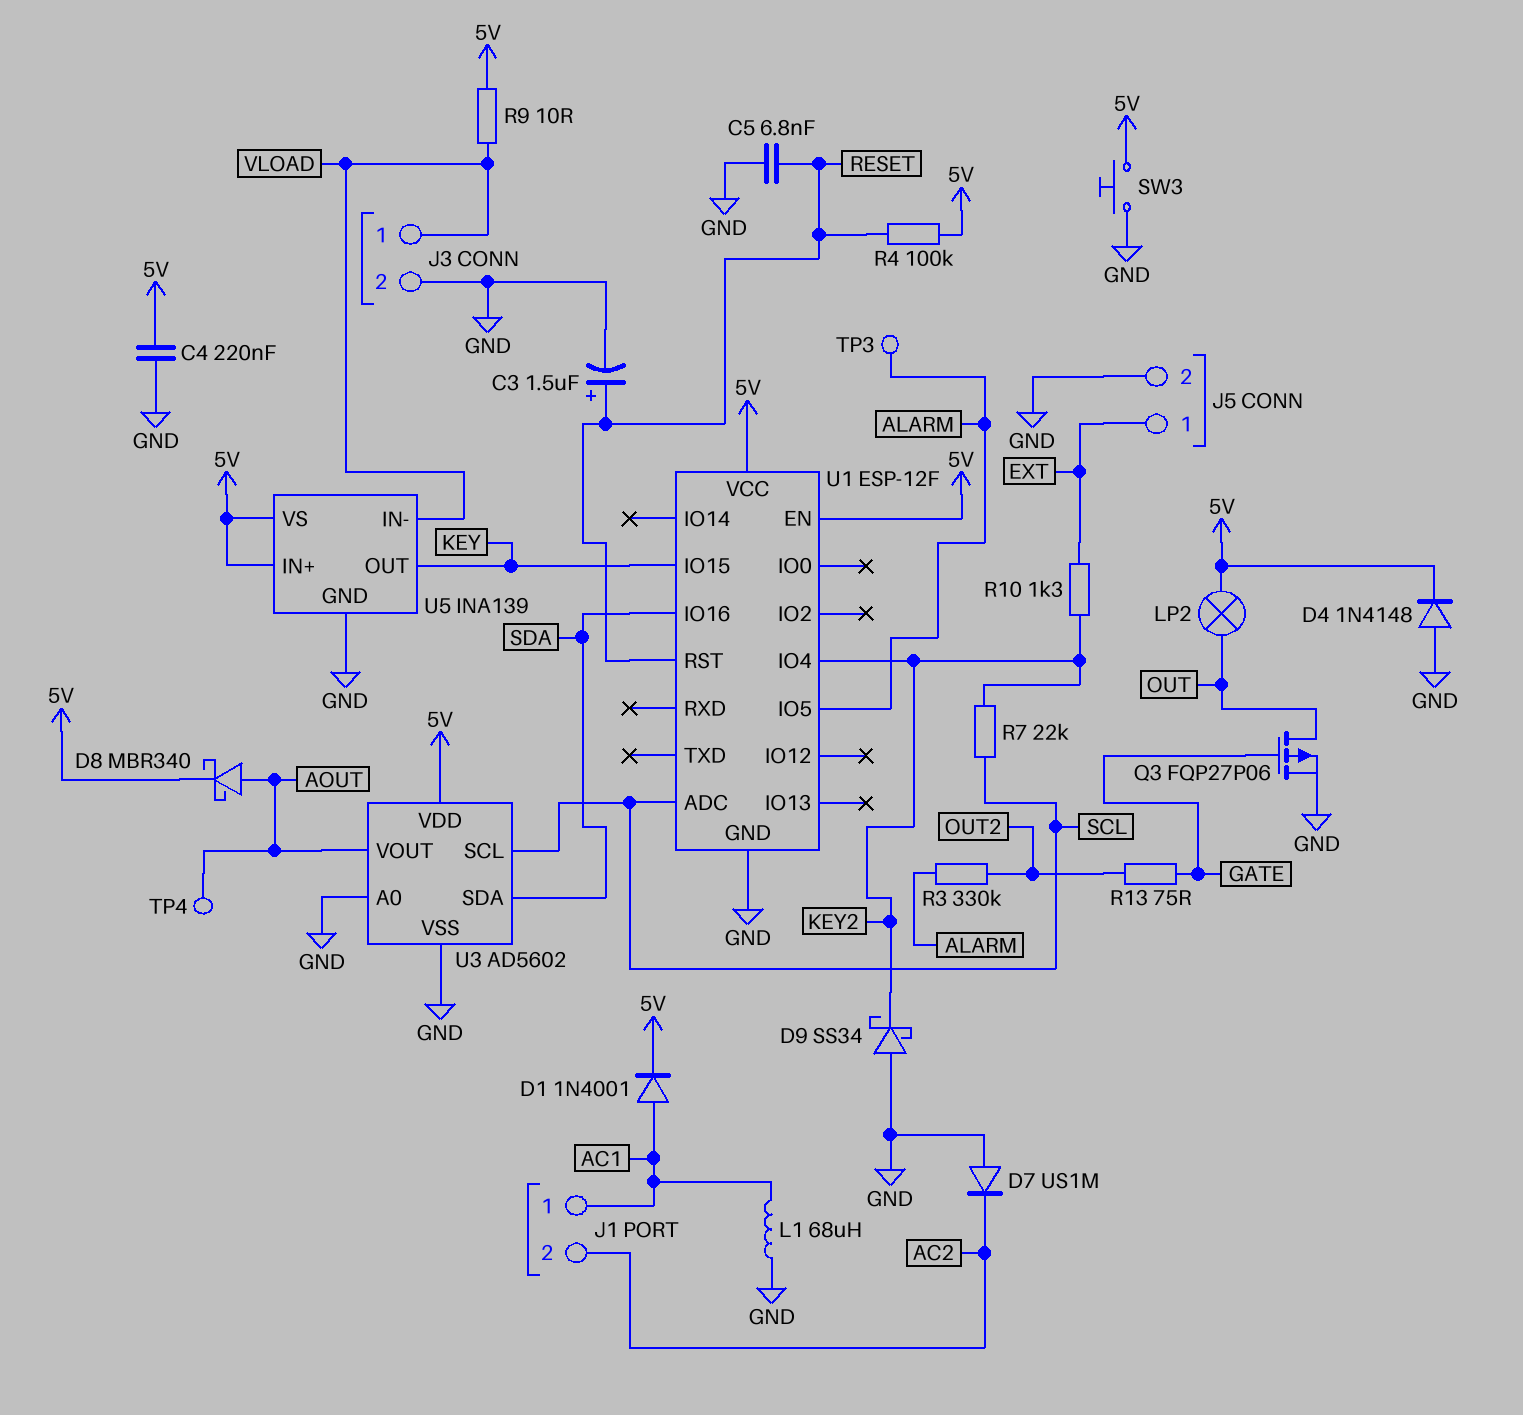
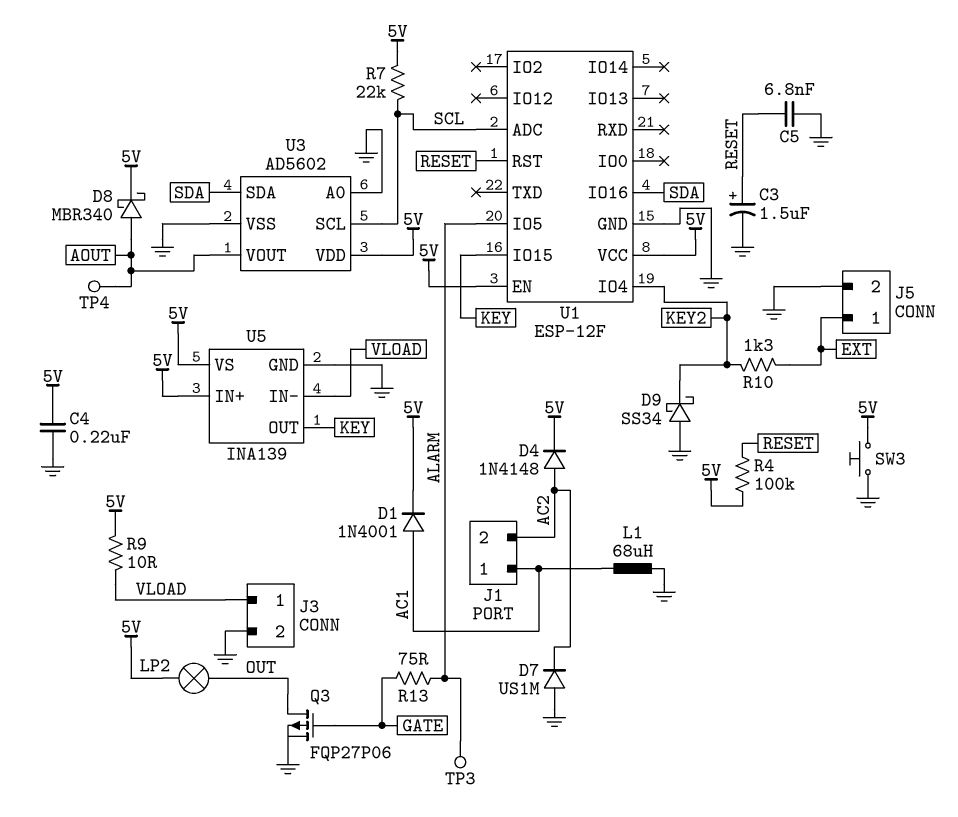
D4: diode 1N4148 (A GND, K 5V) -> diode 1N4148 (A AC2, K 5V)
R3: 330k (ALARM, OUT2) -> none
R7: 22k (KEY2, SCL) -> 22k (5V, SCL)
R13: 75 (GATE, OUT2) -> 75 (ALARM, GATE)

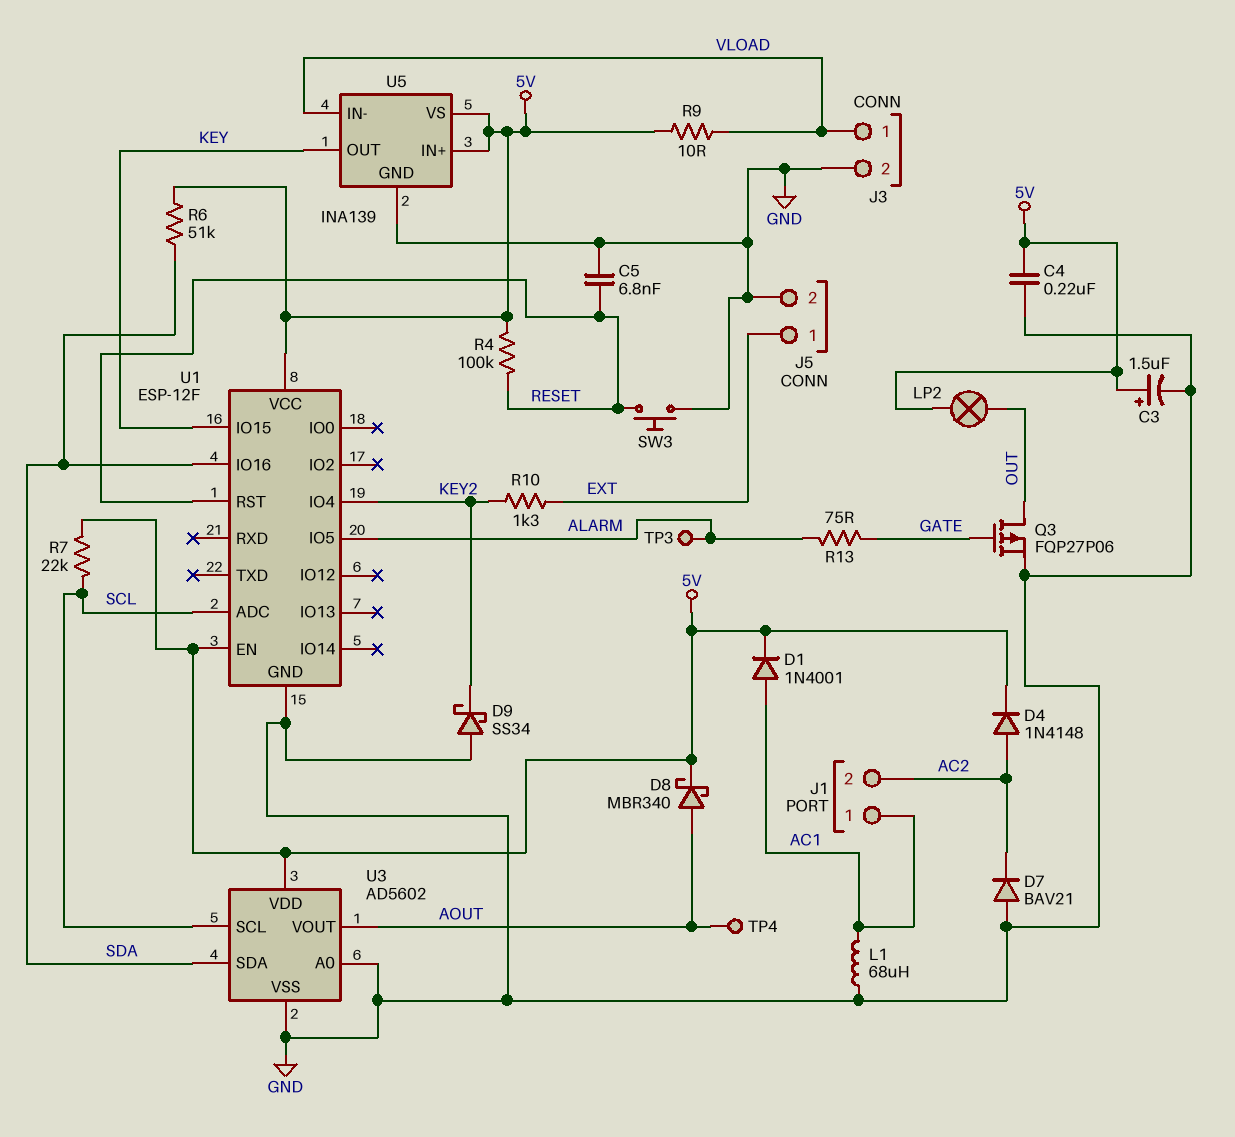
C3: 1.5uF (plus RESET, minus GND) -> 1.5uF (plus 5V, minus GND)
D7: diode US1M (A GND, K AC2) -> diode BAV21 (A GND, K AC2)
R6: none -> 51k (5V, SDA)
SW3: button (5V, GND) -> button (GND, RESET)

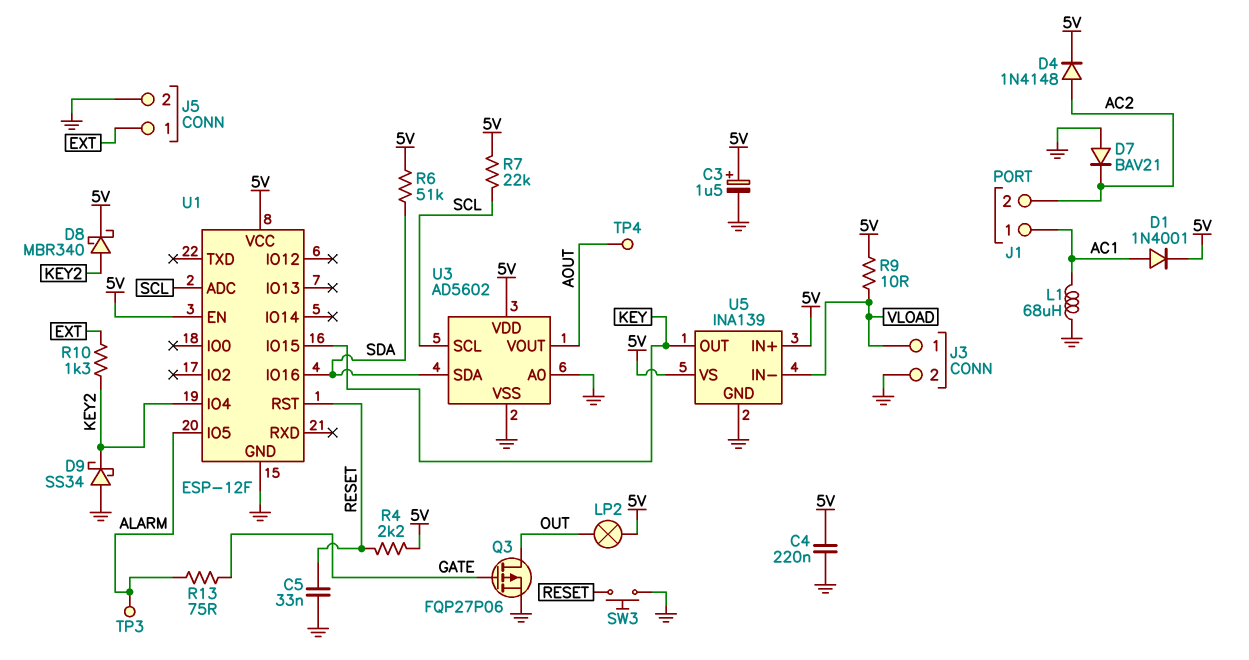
C5: 6.8nF (GND, RESET) -> 33nF (GND, RESET)
D8: schottky MBR340 (A AOUT, K 5V) -> schottky MBR340 (A KEY2, K 5V)
R4: 100k (5V, RESET) -> 2.2k (5V, RESET)

